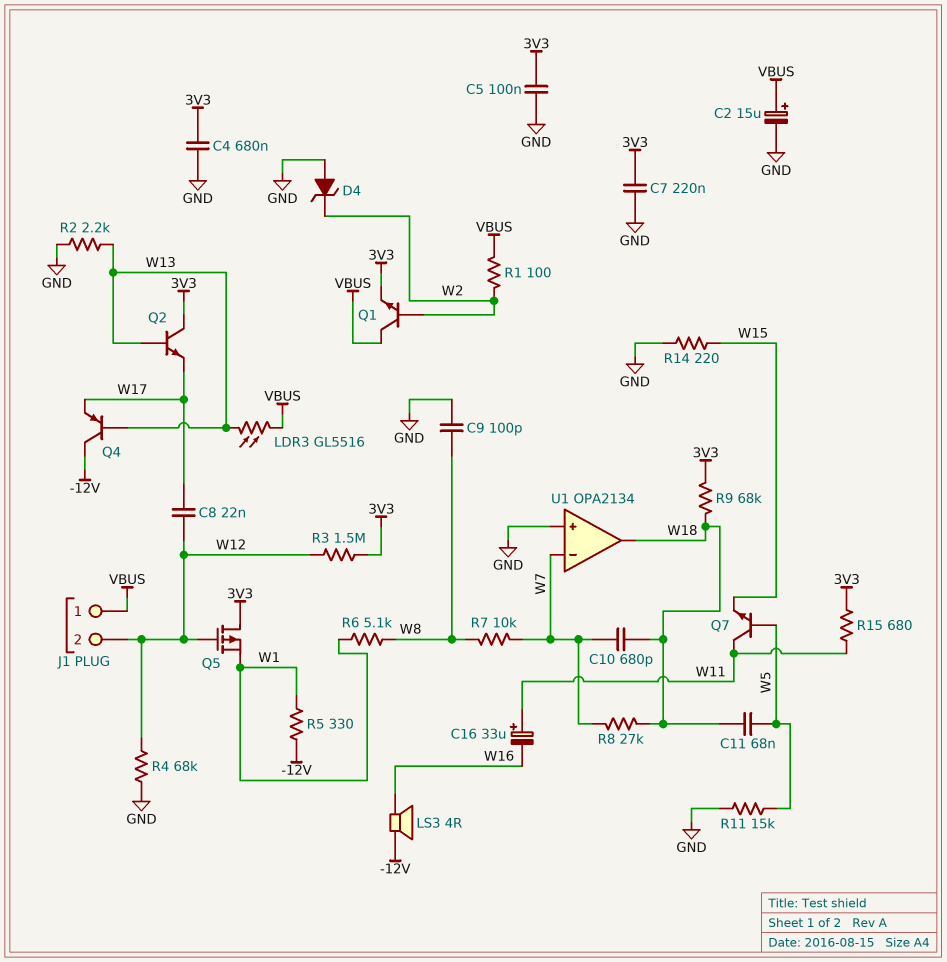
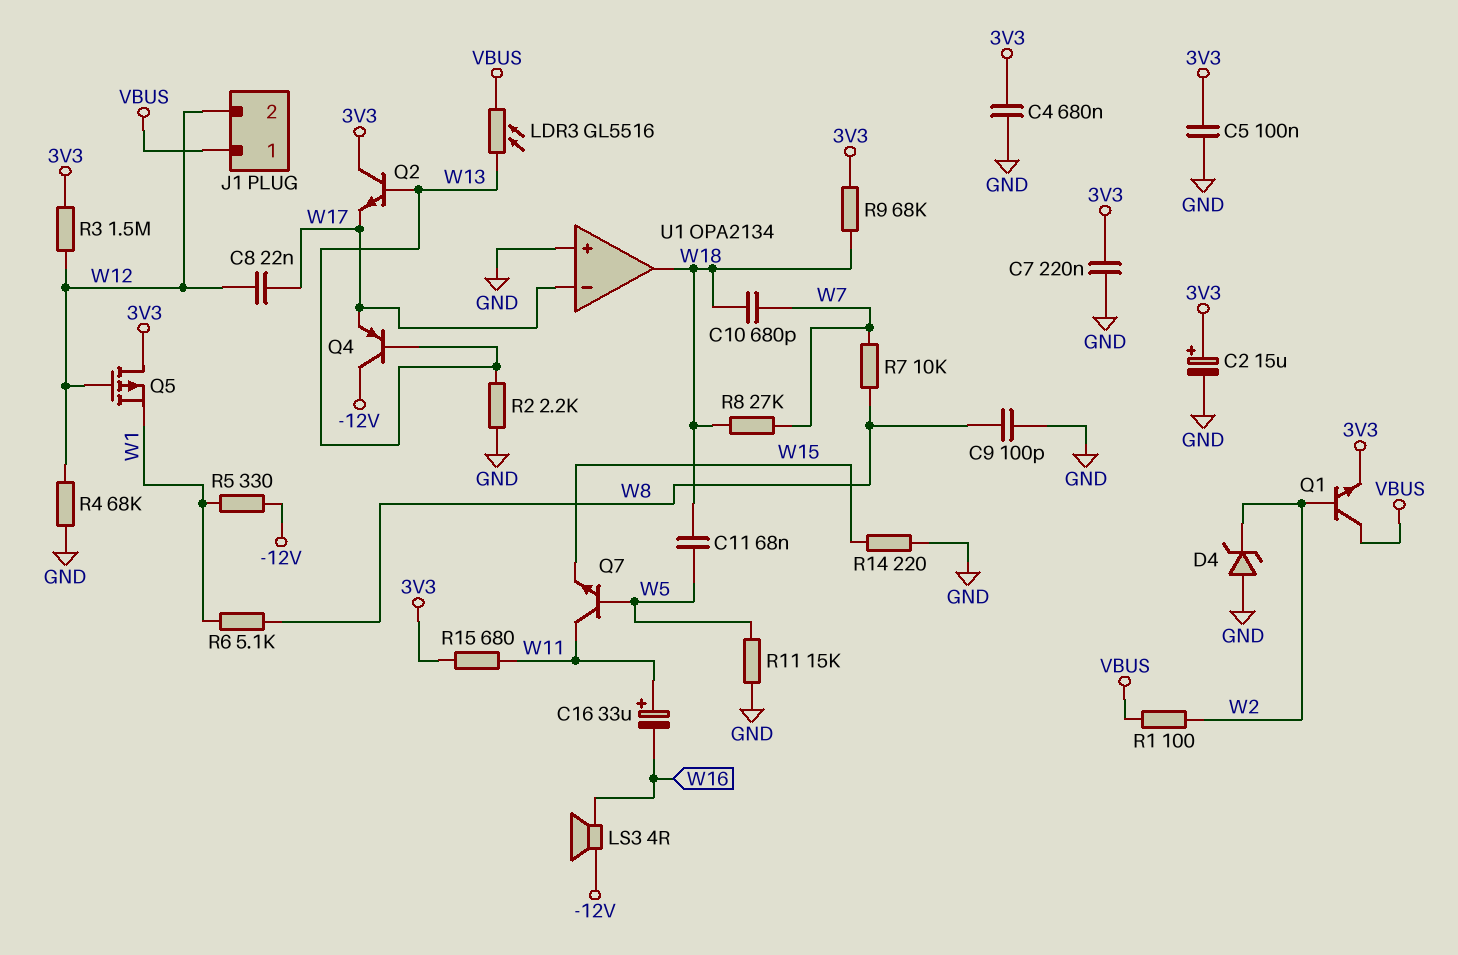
C2: 15uF (plus VBUS, minus GND) -> 15uF (plus 3V3, minus GND)
U1 pin in-: W7 -> W17

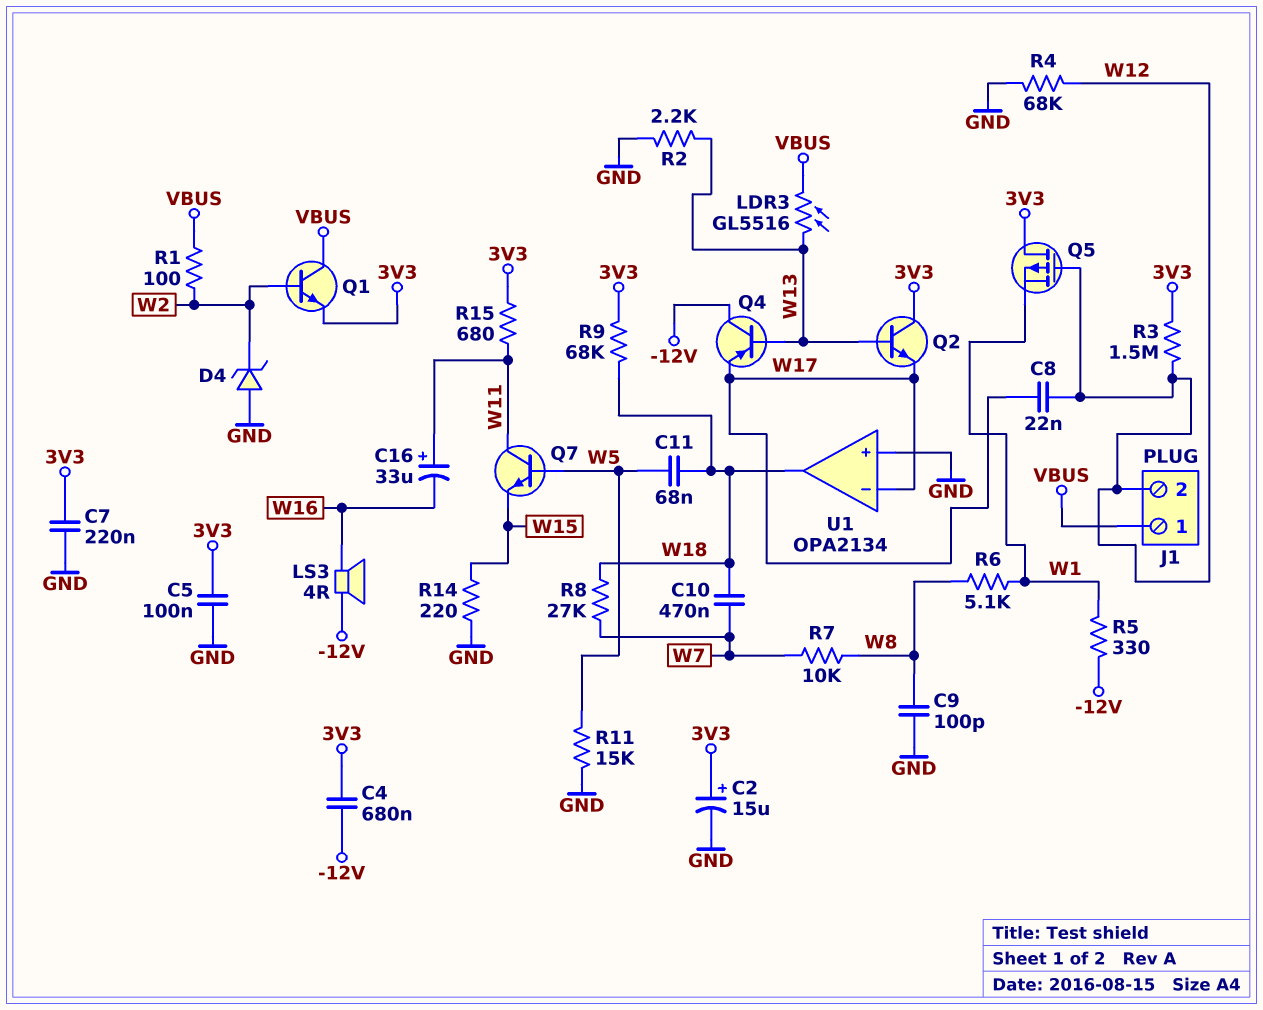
C4: 680nF (3V3, GND) -> 680nF (-12V, 3V3)
C10: 680pF (W7, W18) -> 470nF (W7, W18)

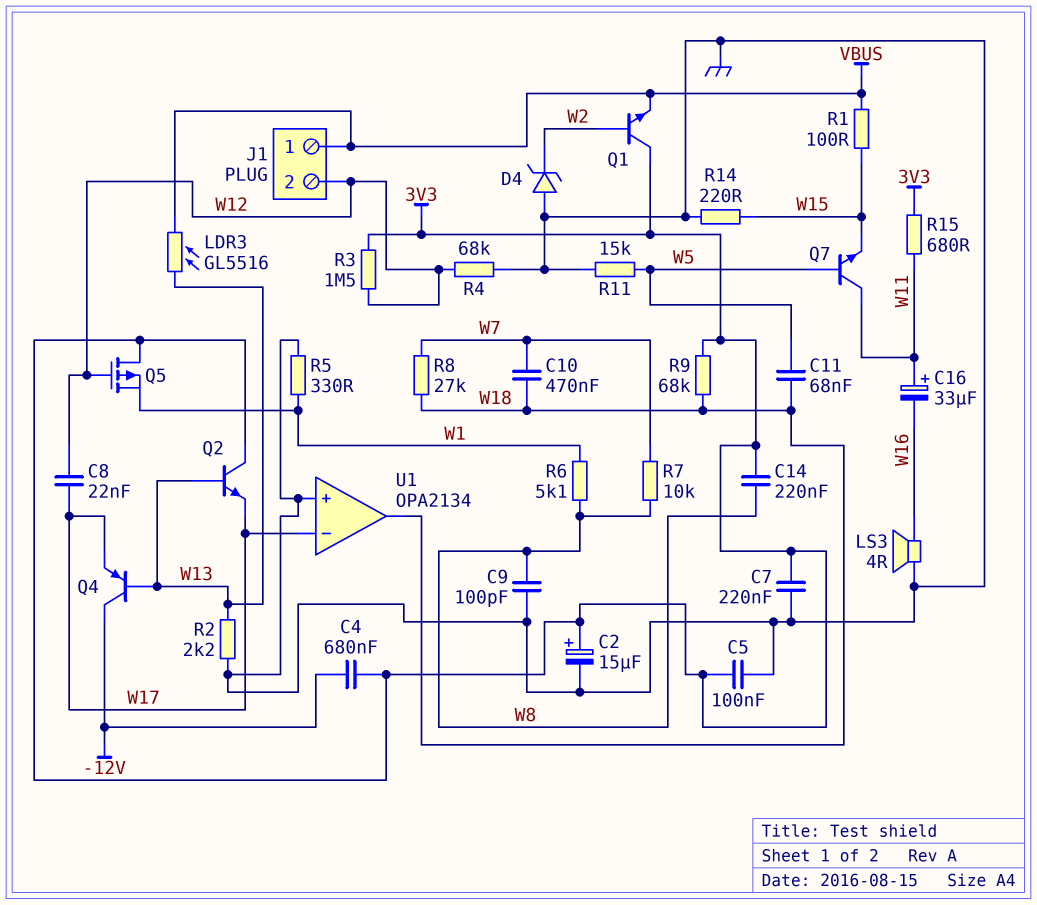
C14: none -> 220nF (3V3, W8)
LS3: speaker 4R (-12V, W16) -> speaker 4R (GND, W16)
Q1: NPN (B W2, C VBUS, E 3V3) -> NPN (B W2, C 3V3, E VBUS)
R1: 100 (VBUS, W2) -> 100 (VBUS, W15)
R5: 330 (-12V, W1) -> 330 (GND, W1)

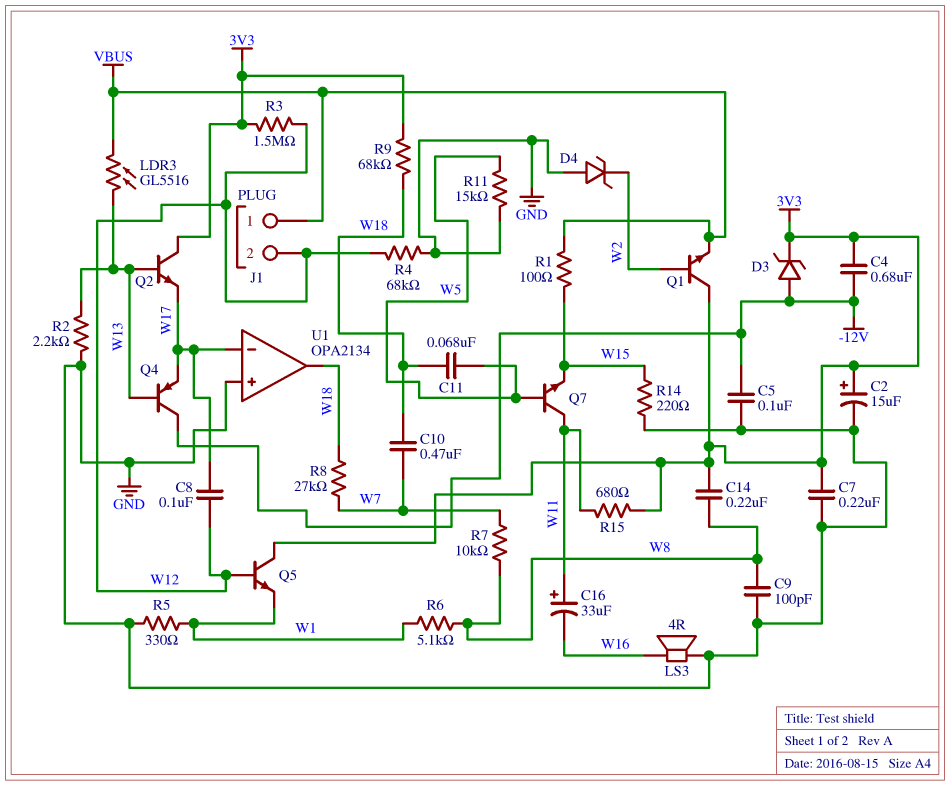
C5: 100nF (3V3, GND) -> 100nF (-12V, GND)
C8: 22nF (W12, W17) -> 100nF (W12, W17)
D3: none -> zener (A -12V, K 3V3)
Q5: PMOS (G W12, D 3V3, S W1) -> NPN (B W12, C 3V3, E W1)

